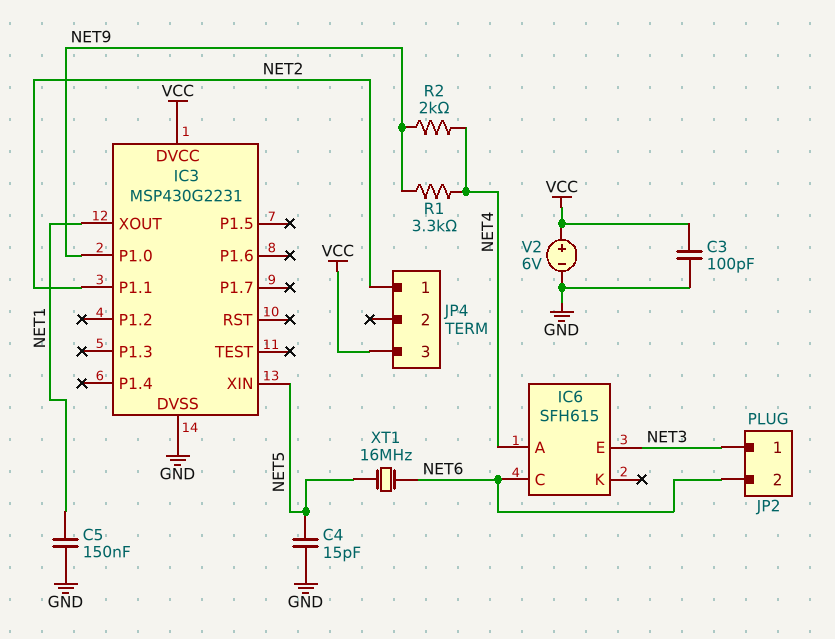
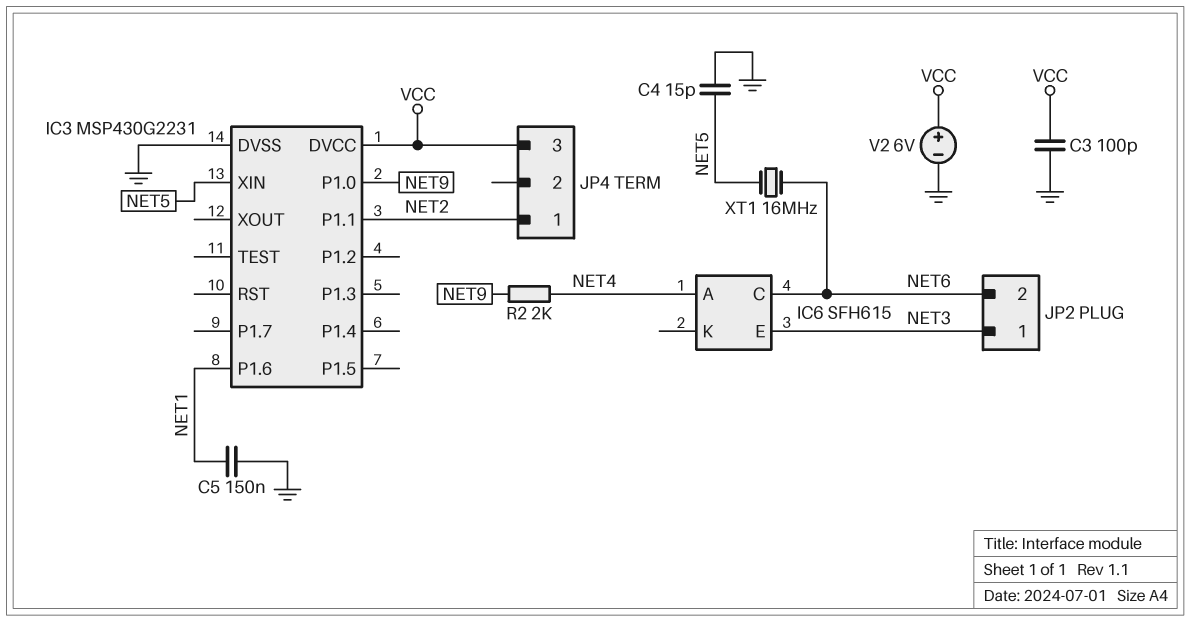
IC3 pin P1.6: none -> NET1
IC3 pin XOUT: NET1 -> none
R1: 3.3k (NET4, NET9) -> none

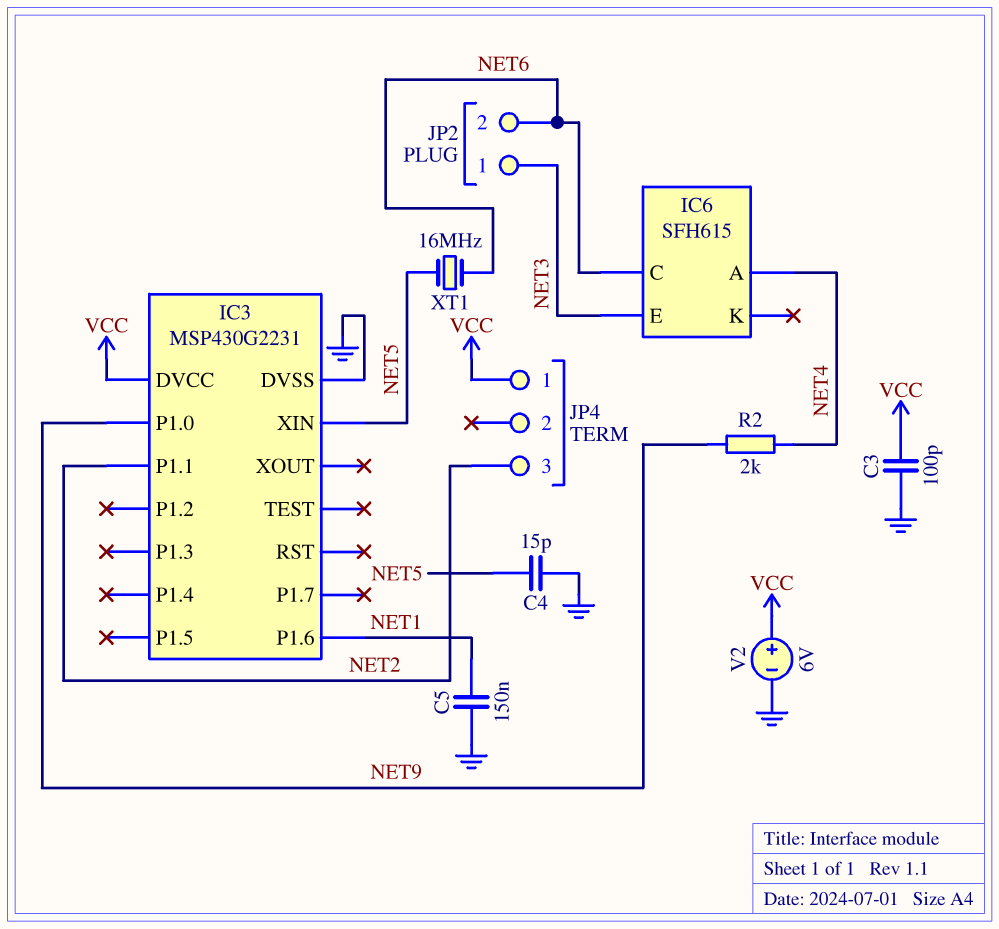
JP4 pin 1: NET2 -> VCC
JP4 pin 3: VCC -> NET2

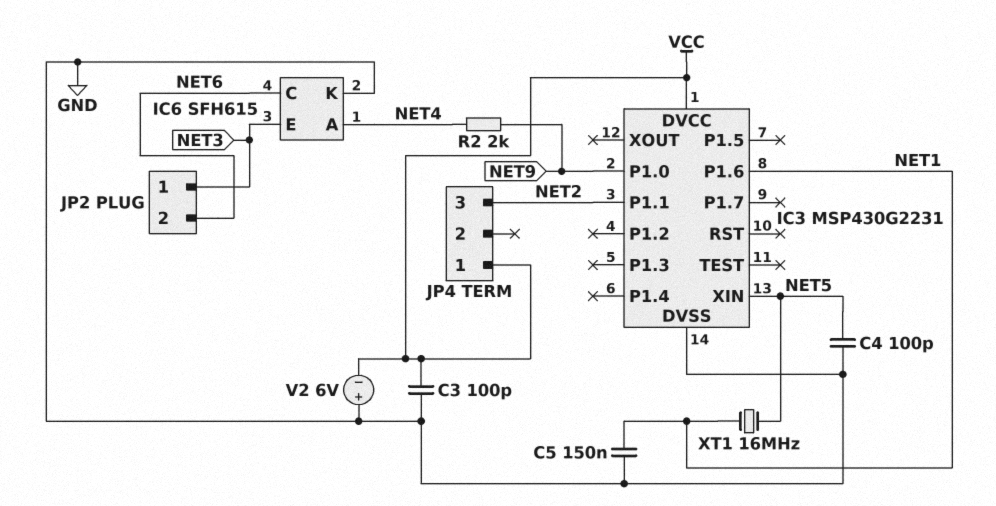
C4: 15pF (GND, NET5) -> 100pF (GND, NET5)
IC6 pin K: none -> GND
V2: 6V (plus VCC, minus GND) -> 6V (plus GND, minus VCC)
XT1: 16MHz (NET5, NET6) -> 16MHz (NET1, NET5)

